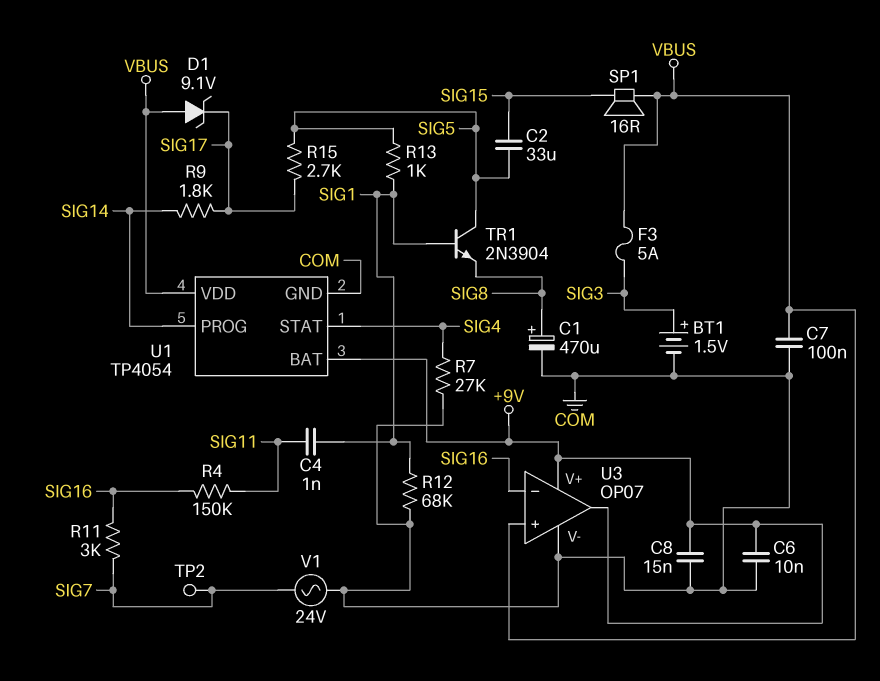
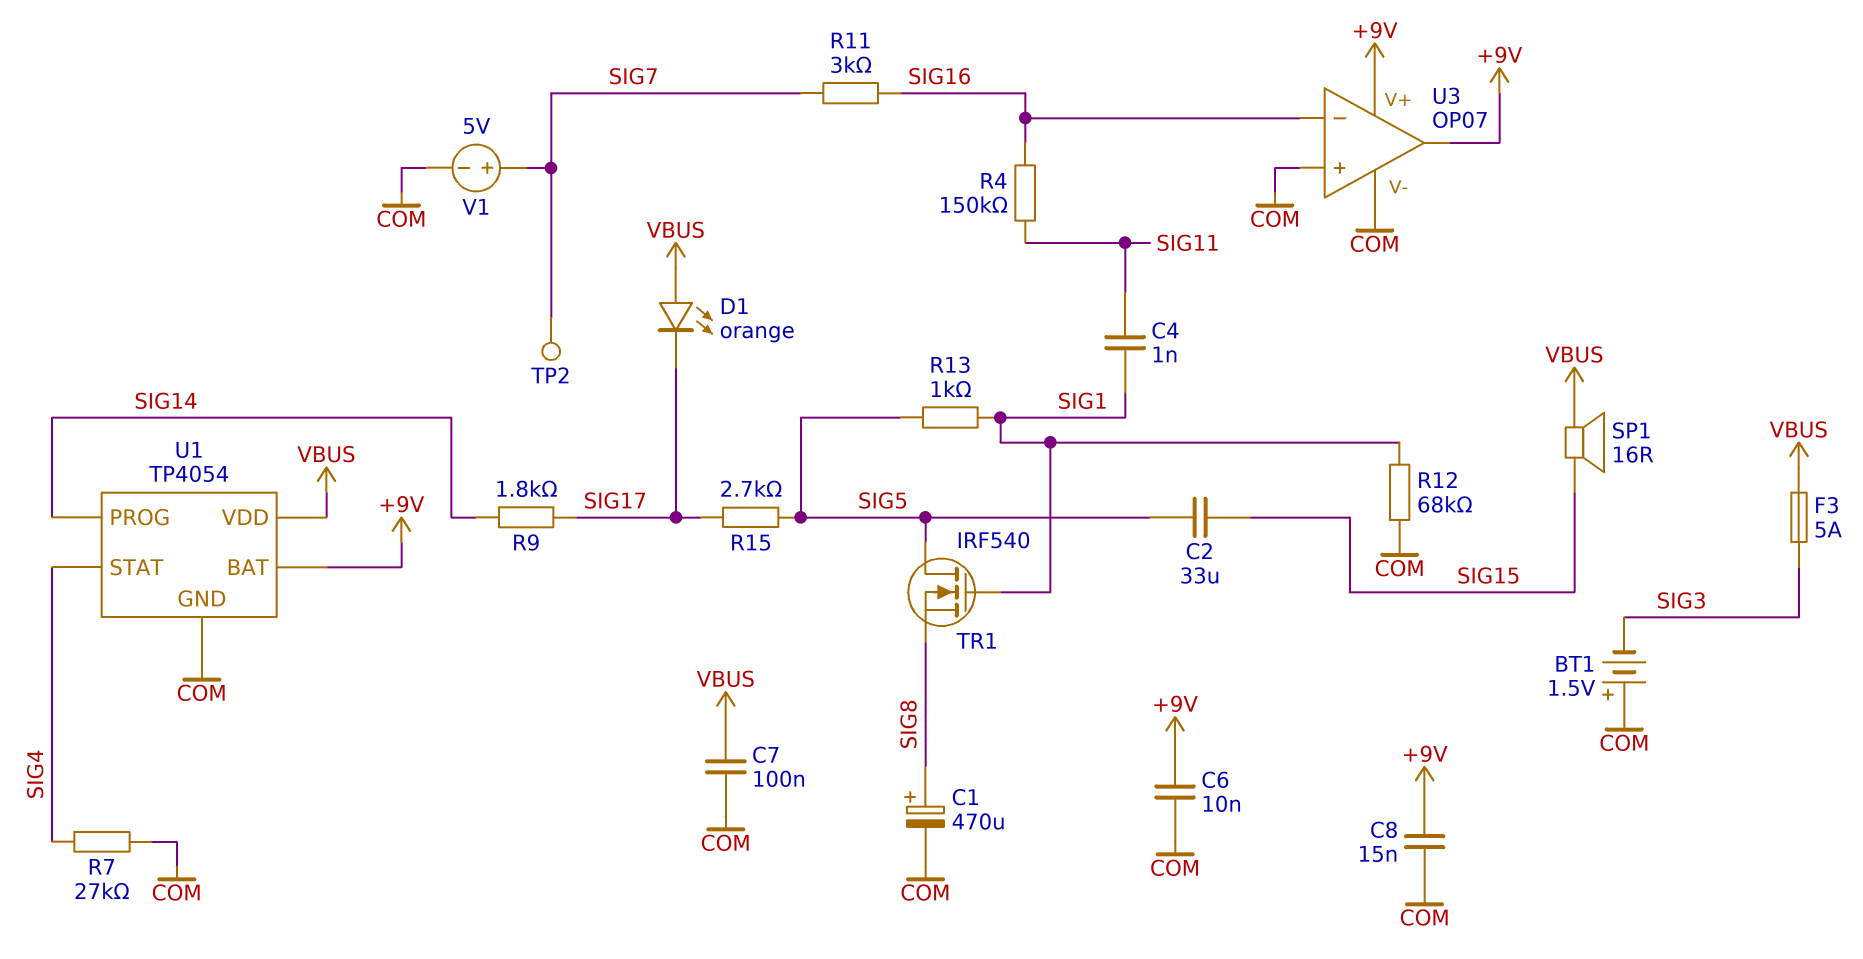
BT1: 1.5V (plus SIG3, minus COM) -> 1.5V (plus COM, minus SIG3)
D1: zener 9.1V (A VBUS, K SIG17) -> LED orange (A VBUS, K SIG17)
TR1: NPN 2N3904 (B SIG1, C SIG5, E SIG8) -> NMOS IRF540 (G SIG1, D SIG5, S SIG8)
U3 pin in+: VBUS -> COM
V1: AC 24V (COM, SIG7) -> 5V (plus SIG7, minus COM)

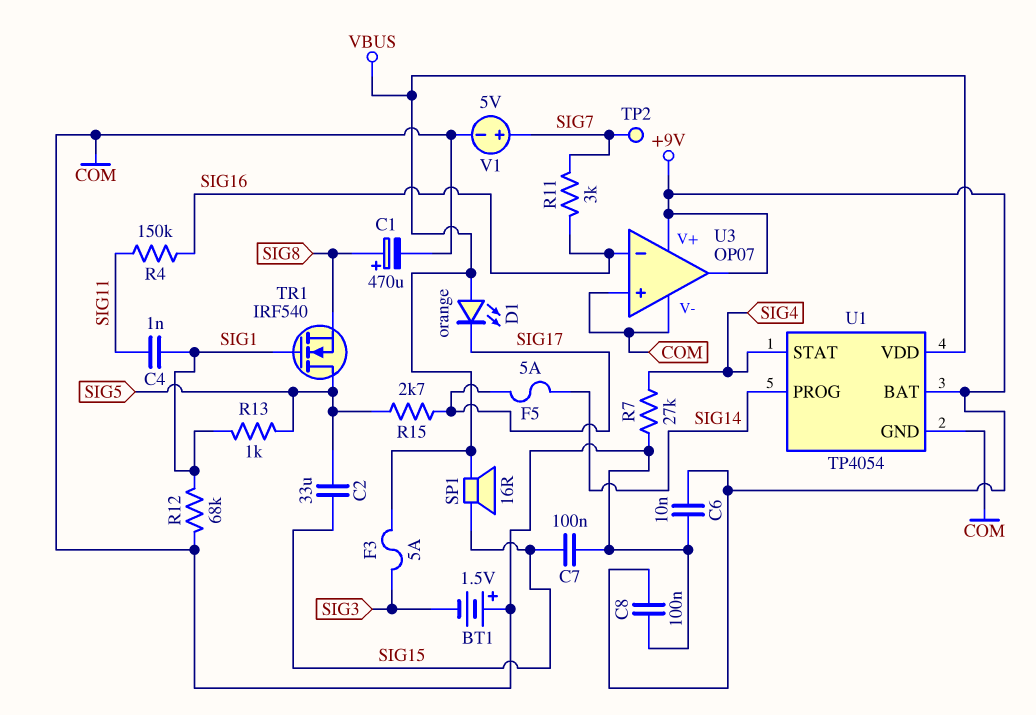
C7: 100nF (COM, VBUS) -> 100nF (COM, SIG15)
C8: 15nF (+9V, COM) -> 100nF (+9V, COM)
F5: none -> 5A (SIG14, SIG17)
R9: 1.8k (SIG14, SIG17) -> none

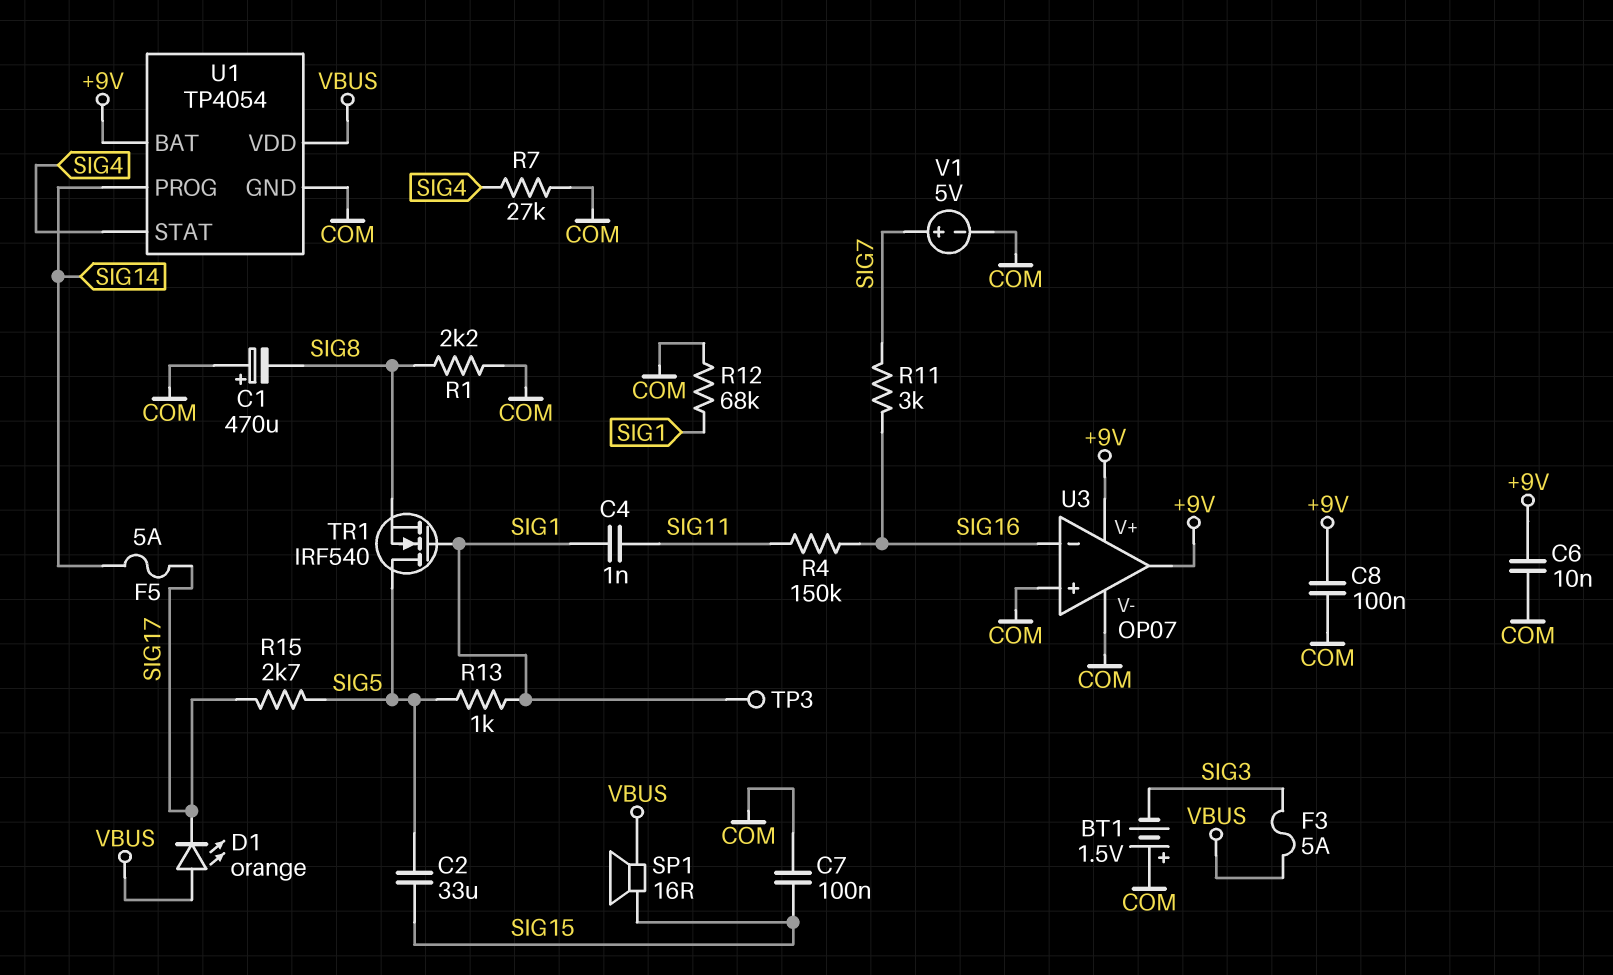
C1: 470uF (plus SIG8, minus COM) -> 470uF (plus COM, minus SIG8)
R1: none -> 2.2k (COM, SIG8)
TP2: test point (SIG7) -> none
TP3: none -> test point (SIG1)

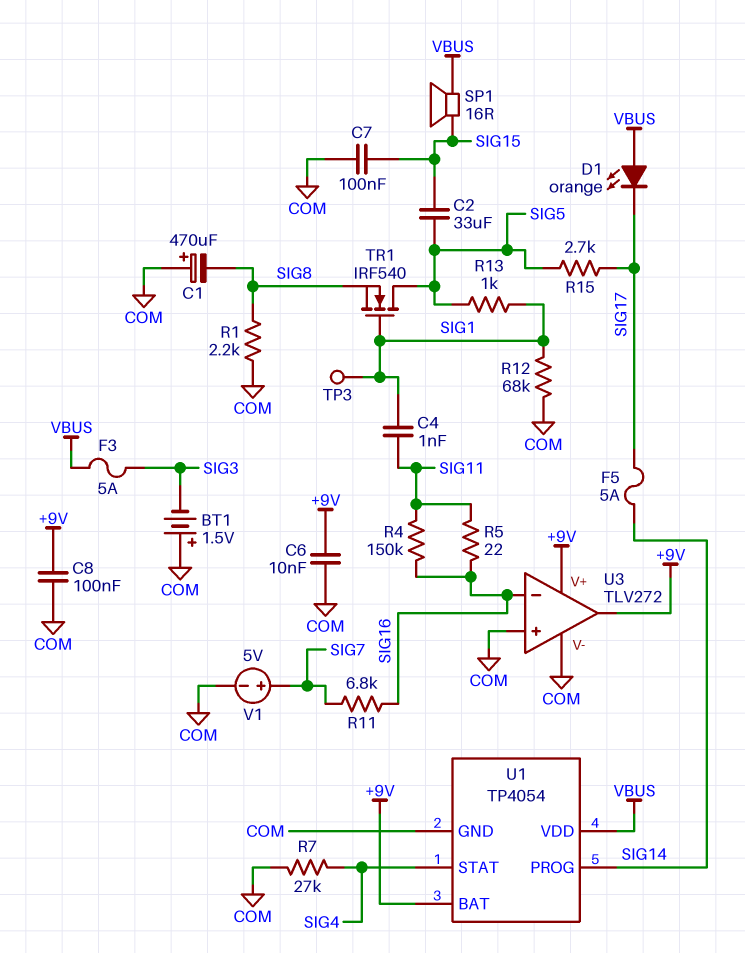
R5: none -> 22 (SIG11, SIG16)
R11: 3k (SIG7, SIG16) -> 6.8k (SIG7, SIG16)
U3: OP07 -> TLV272

